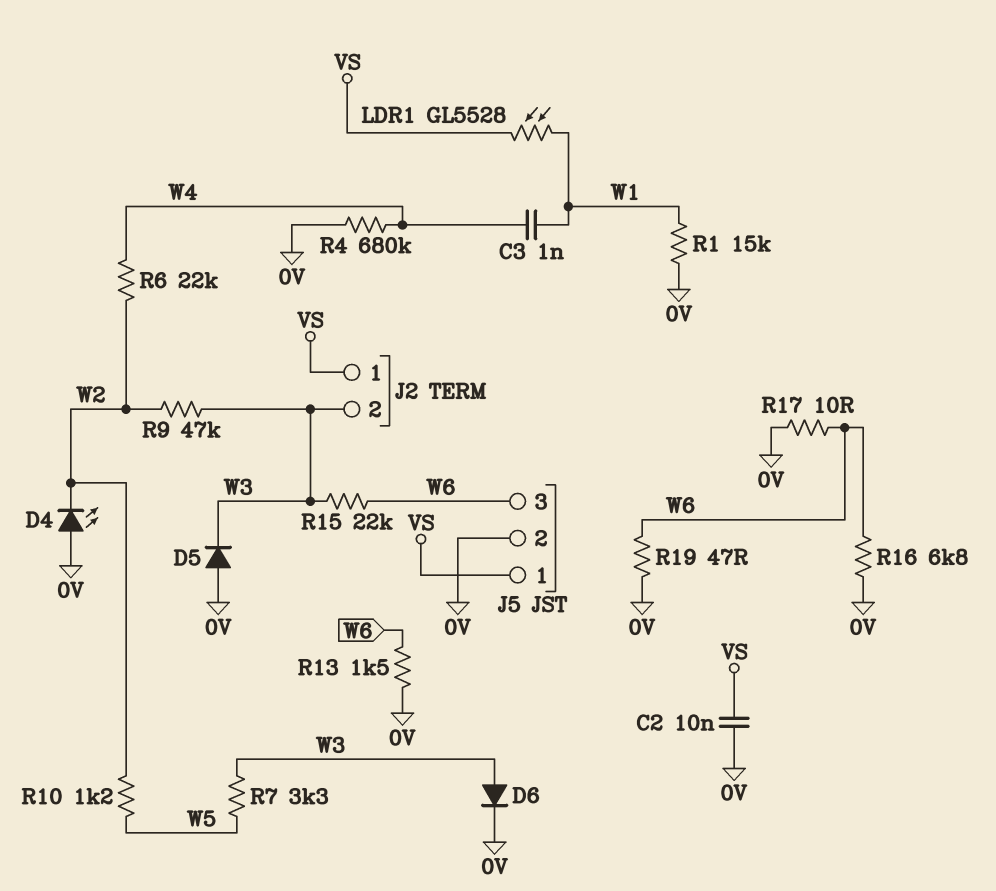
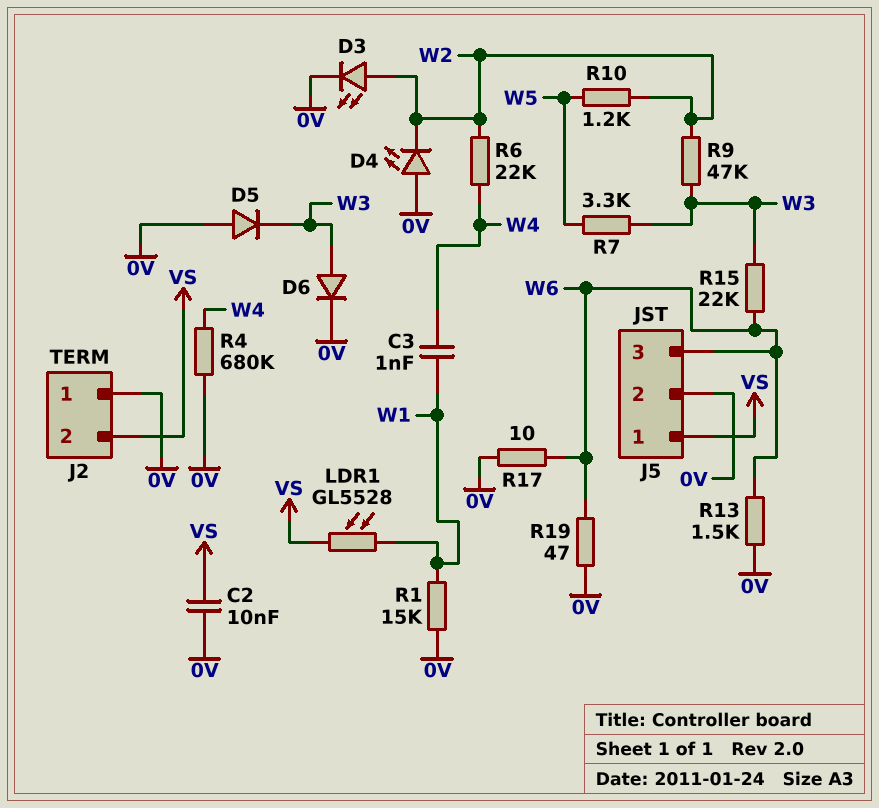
D3: none -> LED (A W2, K 0V)
J2 pin 1: VS -> 0V
J2 pin 2: W3 -> VS
R16: 6.8k (0V, W6) -> none

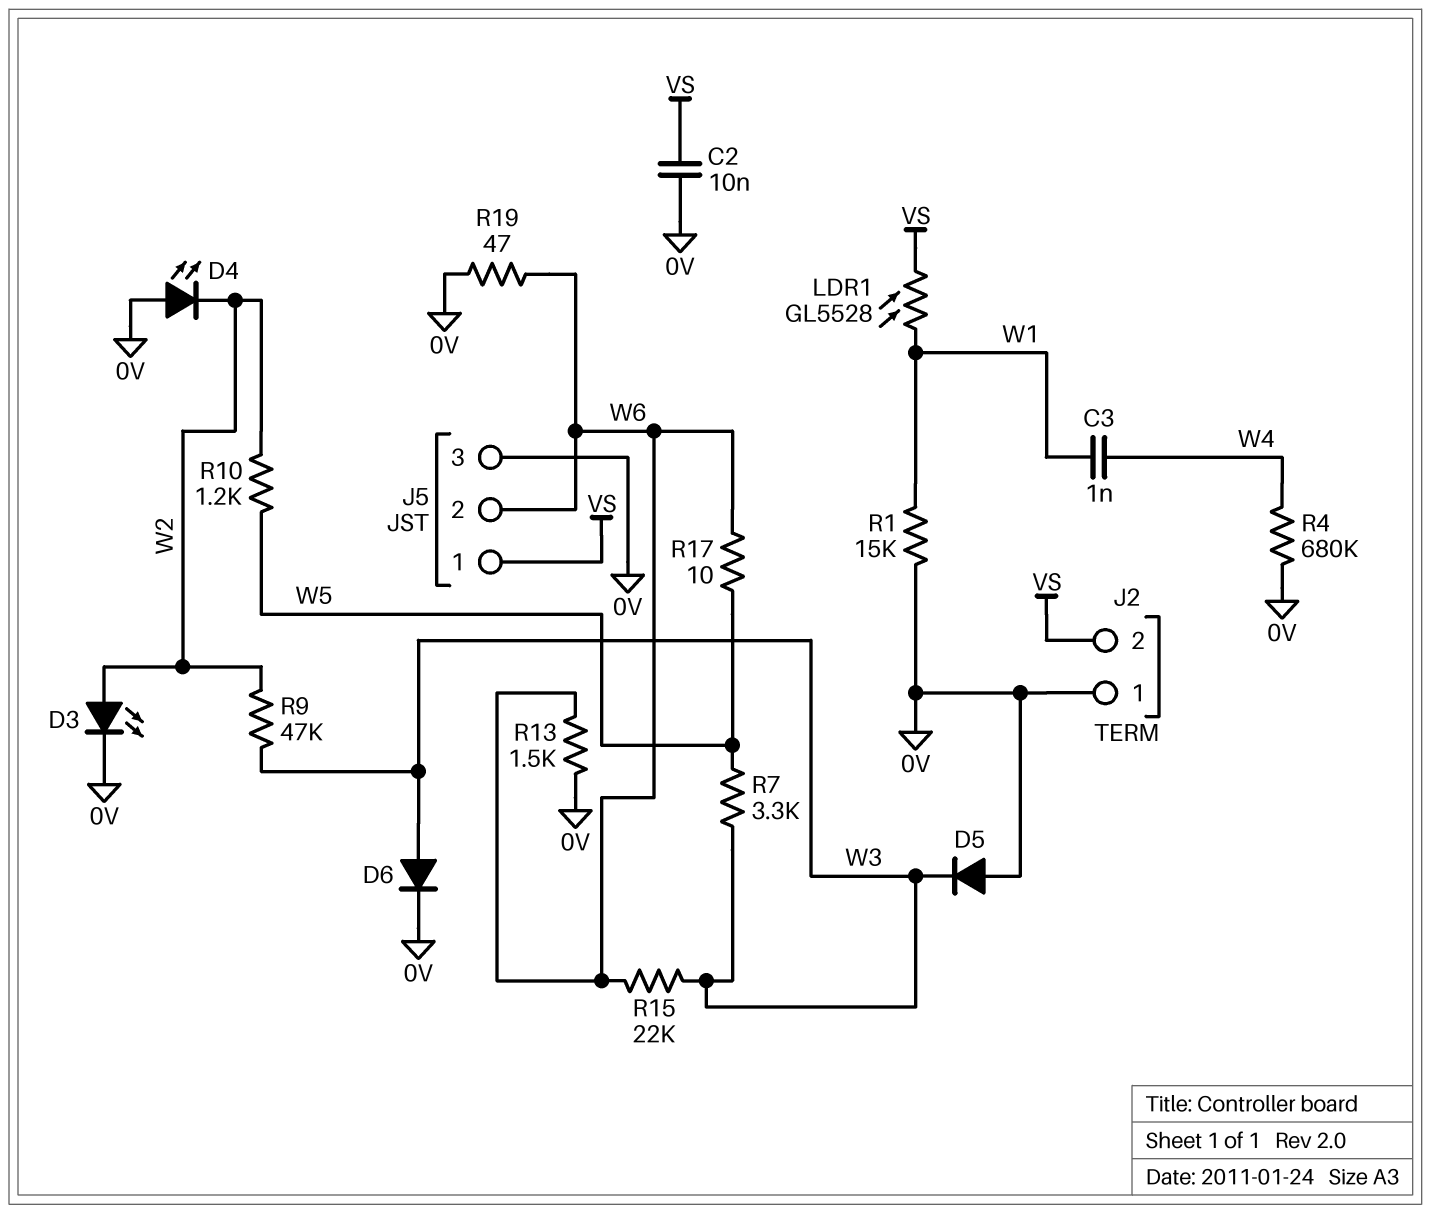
J5 pin 2: 0V -> W6
J5 pin 3: W6 -> 0V
R6: 22k (W2, W4) -> none
R17: 10 (0V, W6) -> 10 (W5, W6)

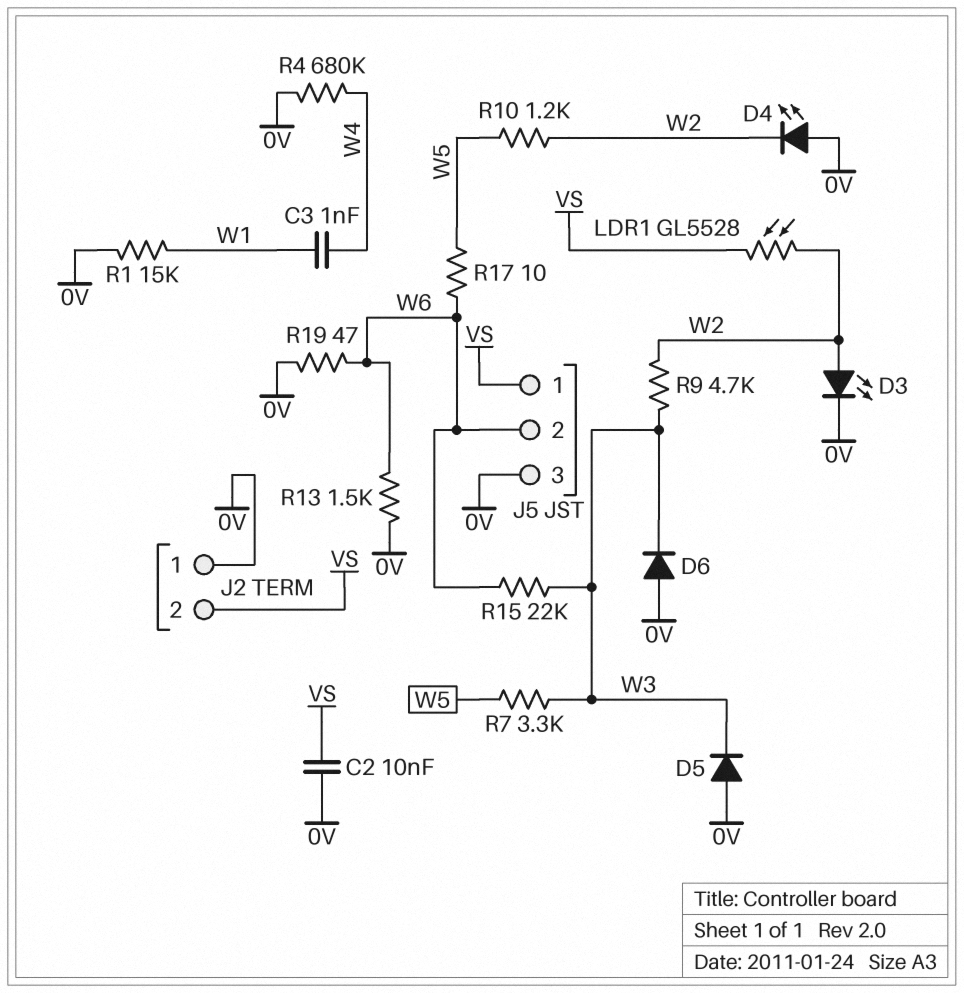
D6: diode (A W3, K 0V) -> diode (A 0V, K W3)
LDR1: GL5528 (VS, W1) -> GL5528 (VS, W2)
R9: 47k (W2, W3) -> 4.7k (W2, W3)

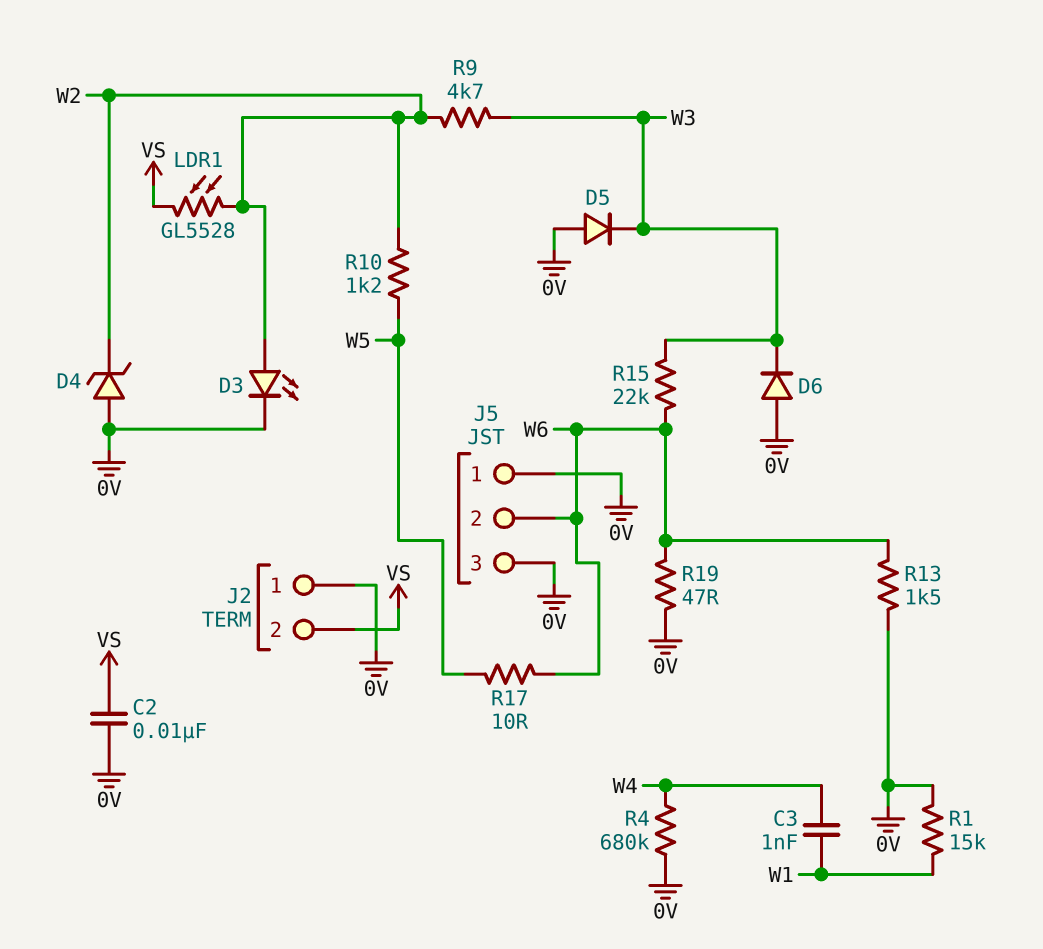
D4: LED (A 0V, K W2) -> zener (A 0V, K W2)
J5 pin 1: VS -> 0V
R7: 3.3k (W3, W5) -> none

